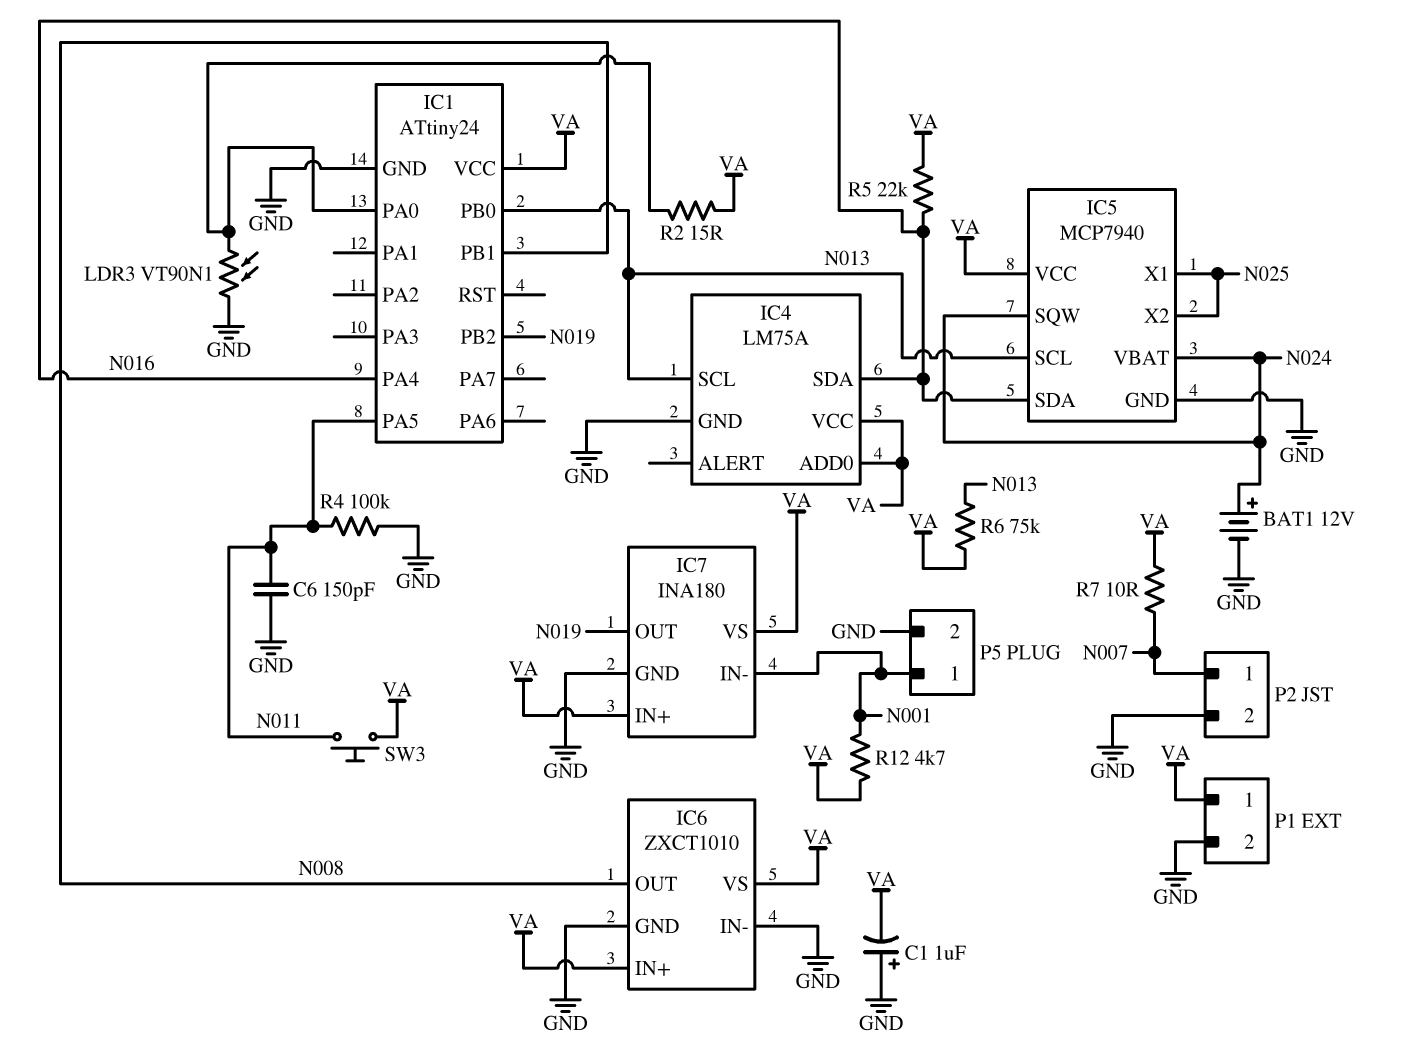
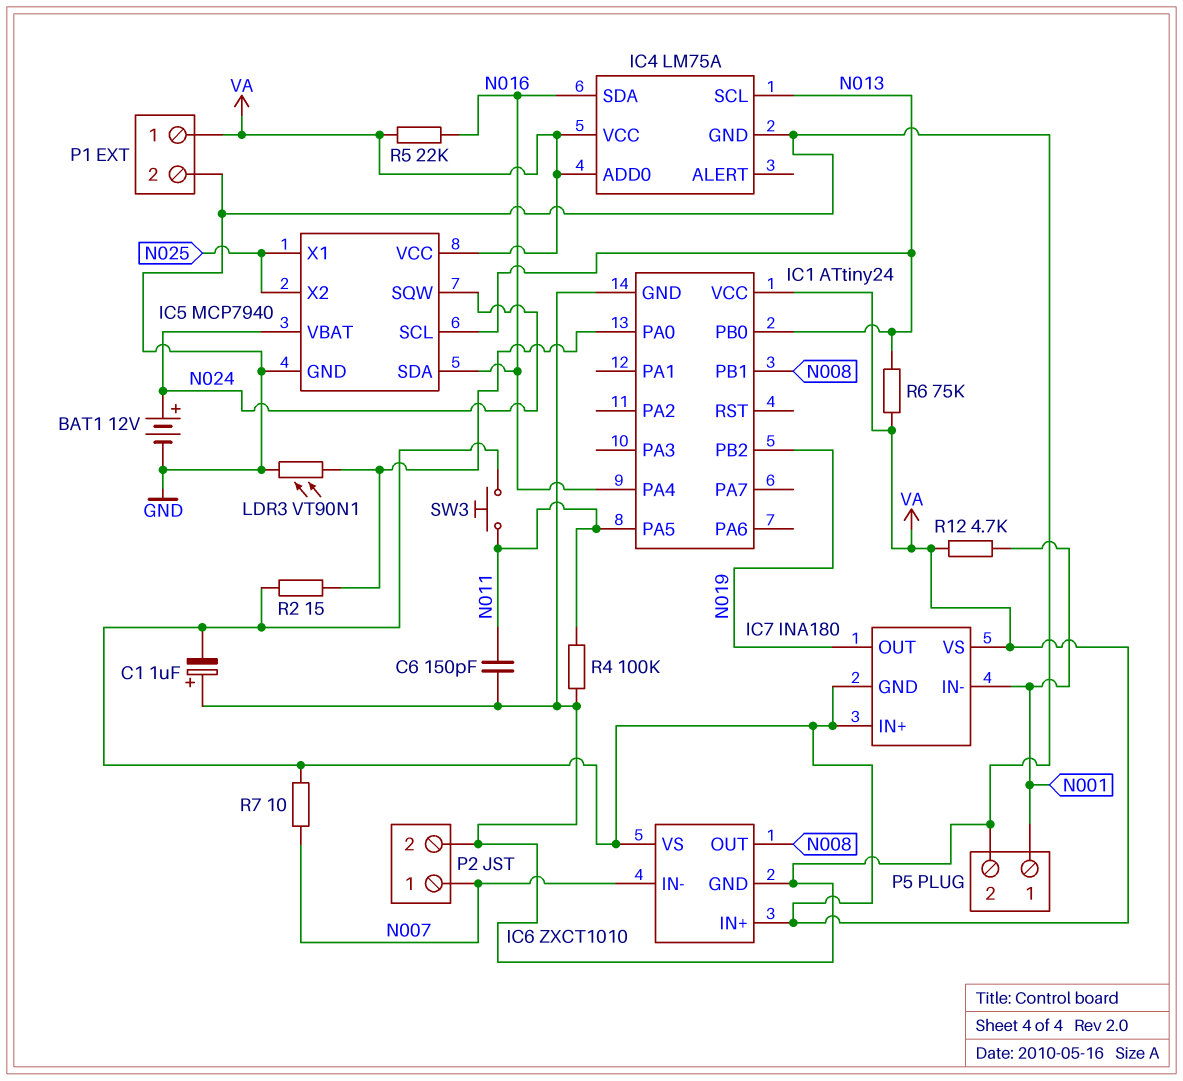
IC6 pin IN-: GND -> N007
IC7 pin GND: GND -> VA

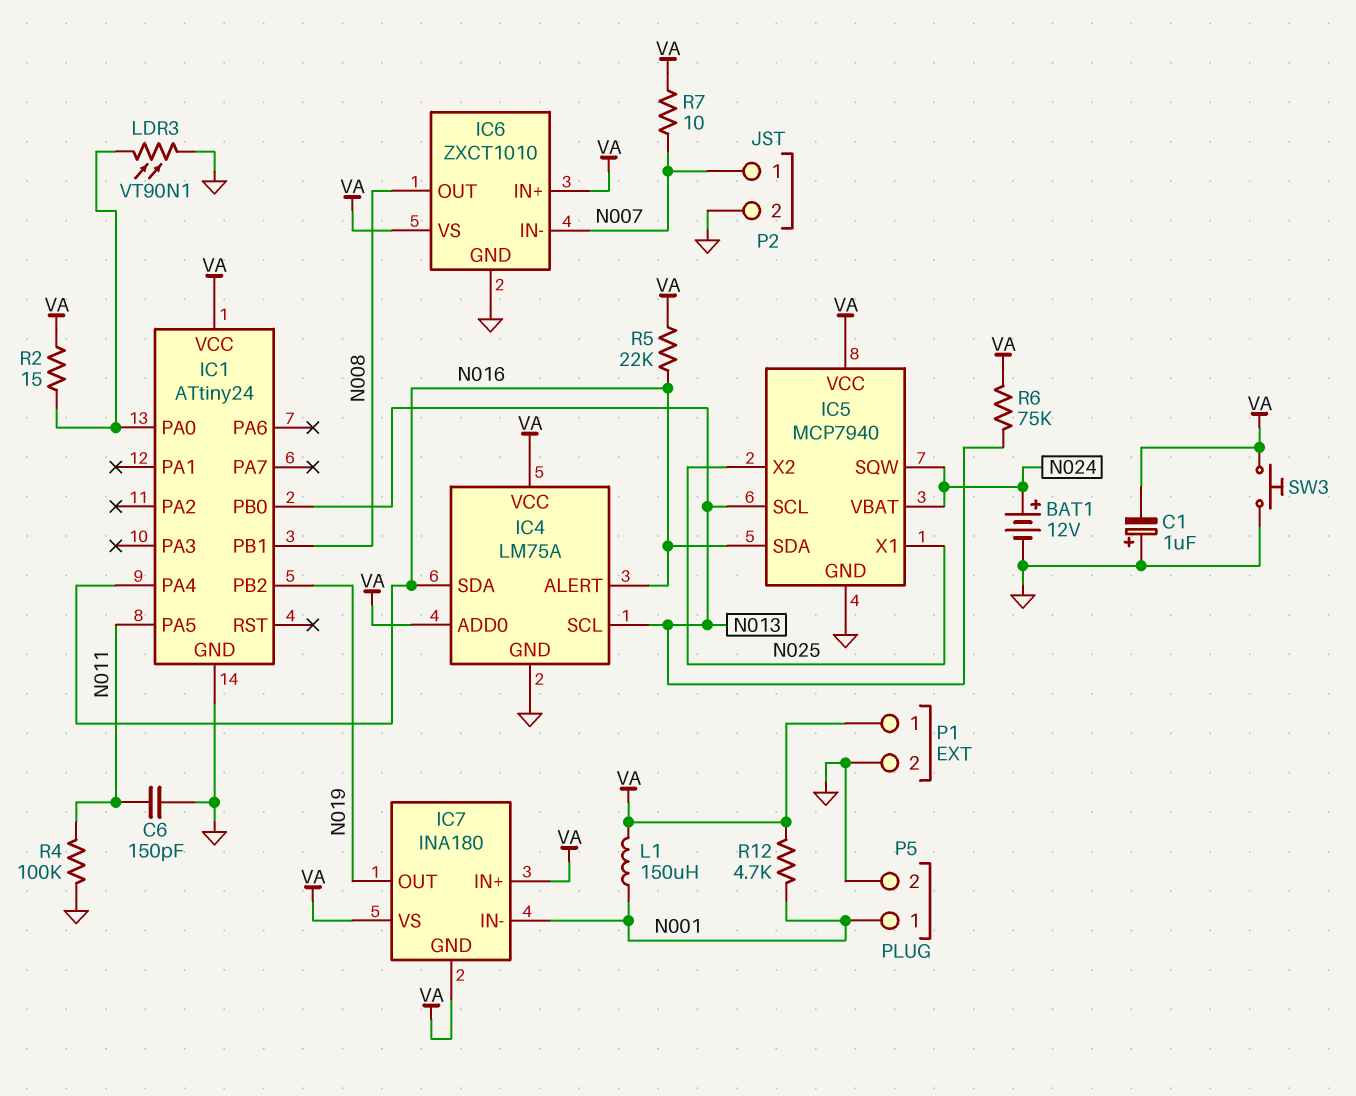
IC4 pin ALERT: none -> N016
L1: none -> 150uH (N001, VA)
SW3: button (N011, VA) -> button (GND, VA)

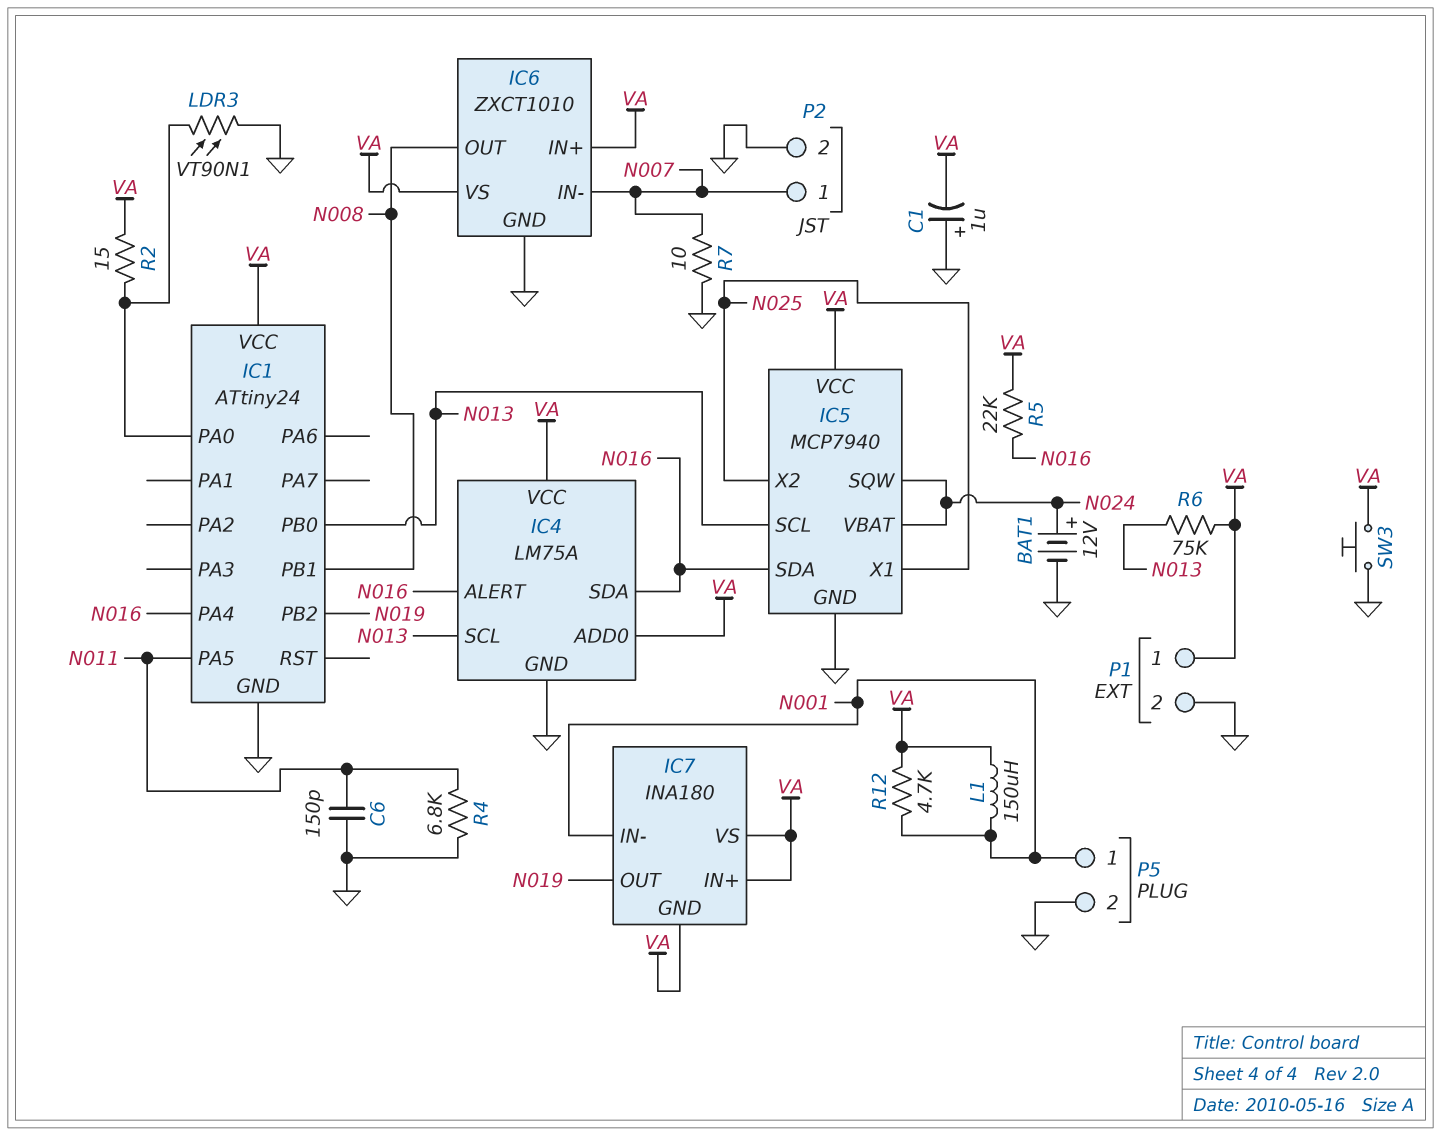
R4: 100k (GND, N011) -> 6.8k (GND, N011)
R7: 10 (N007, VA) -> 10 (GND, N007)

